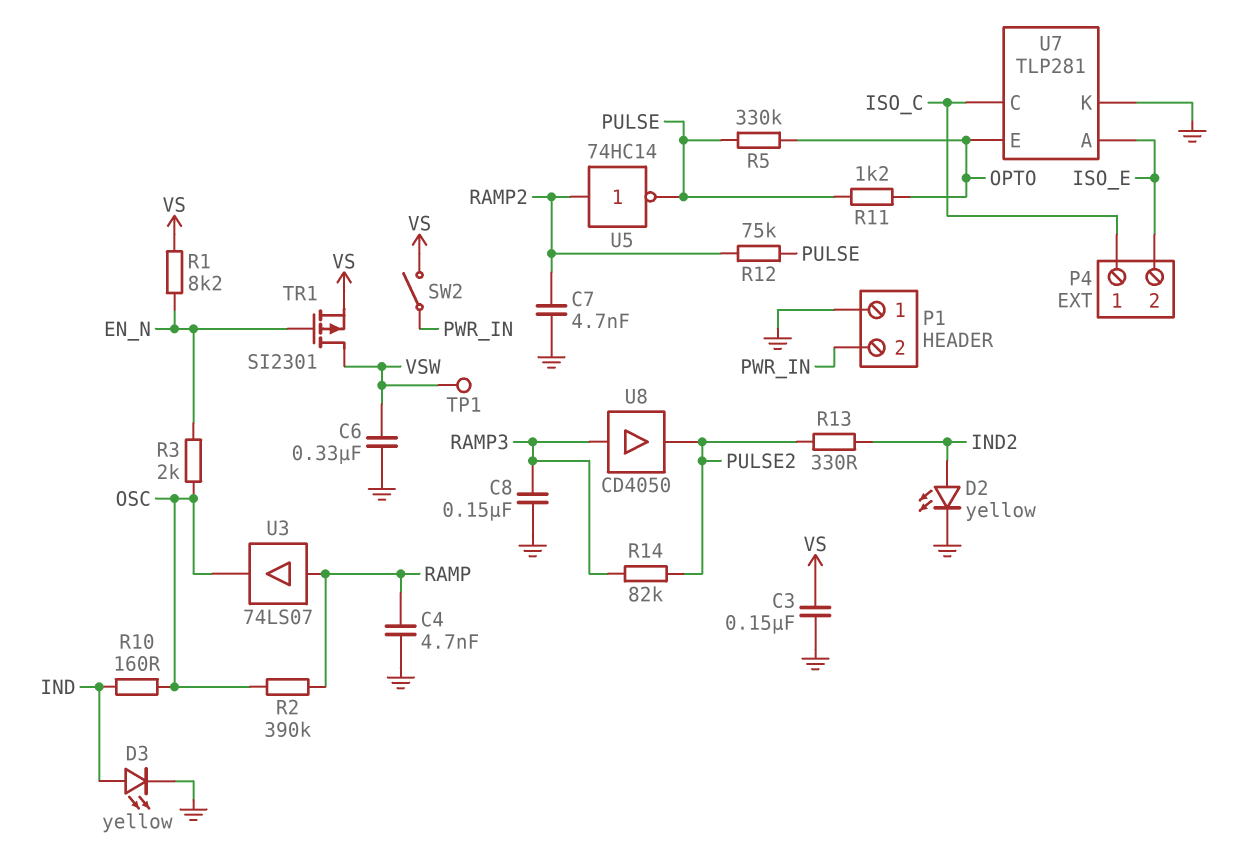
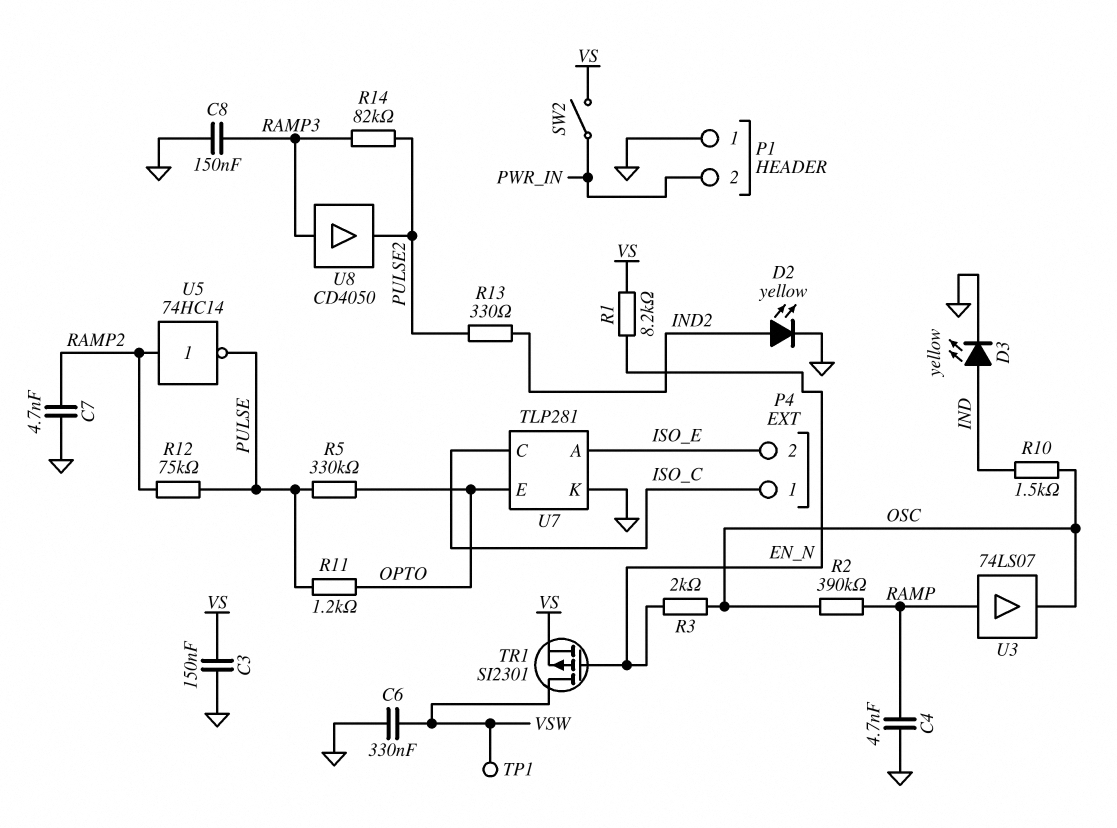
R10: 160 (IND, OSC) -> 1.5k (IND, OSC)

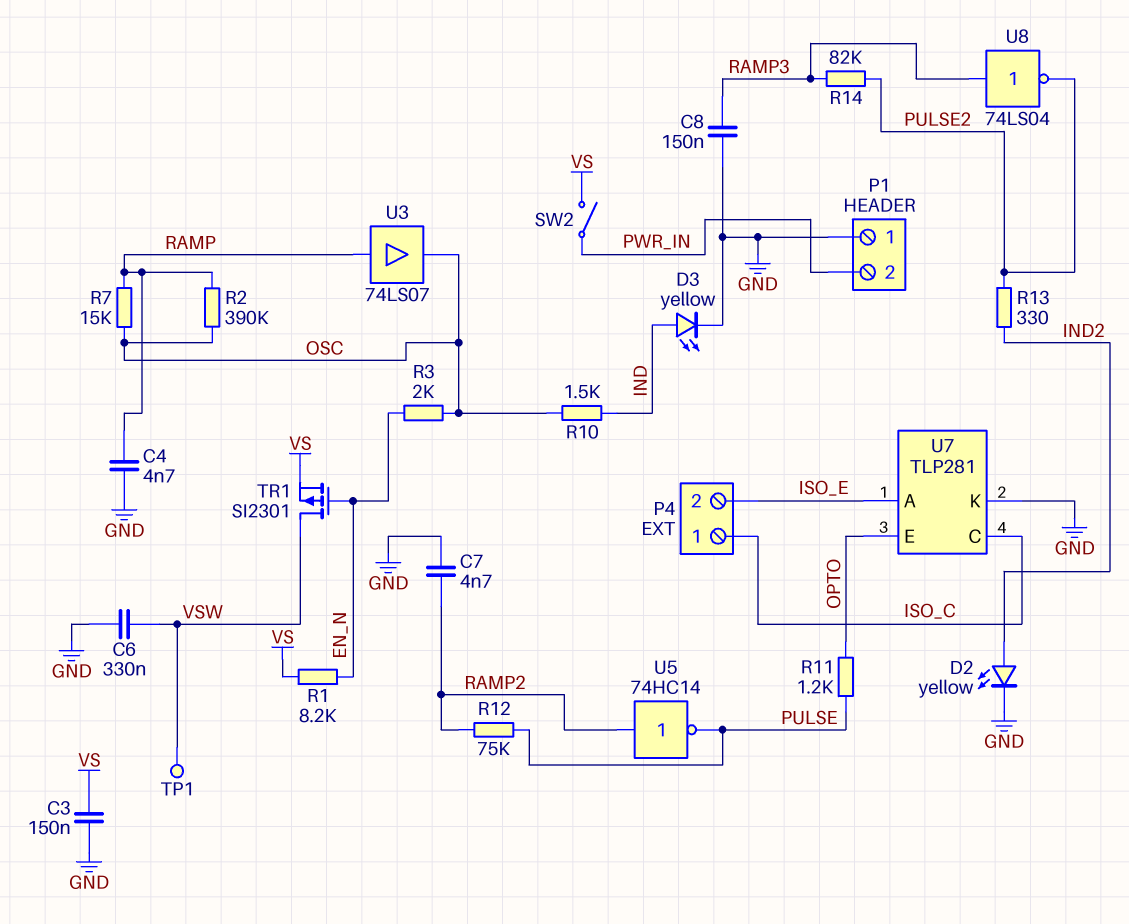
R5: 330k (OPTO, PULSE) -> none
R7: none -> 15k (OSC, RAMP)
U8: buffer CD4050 (in RAMP3, out PULSE2) -> NOT 74LS04 (in RAMP3, out PULSE2)

